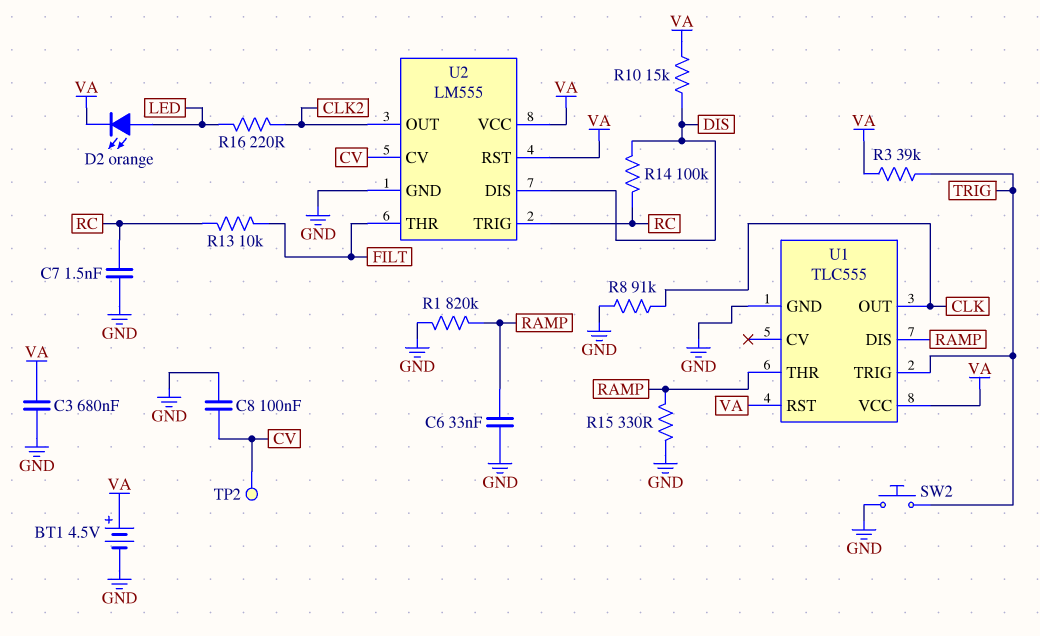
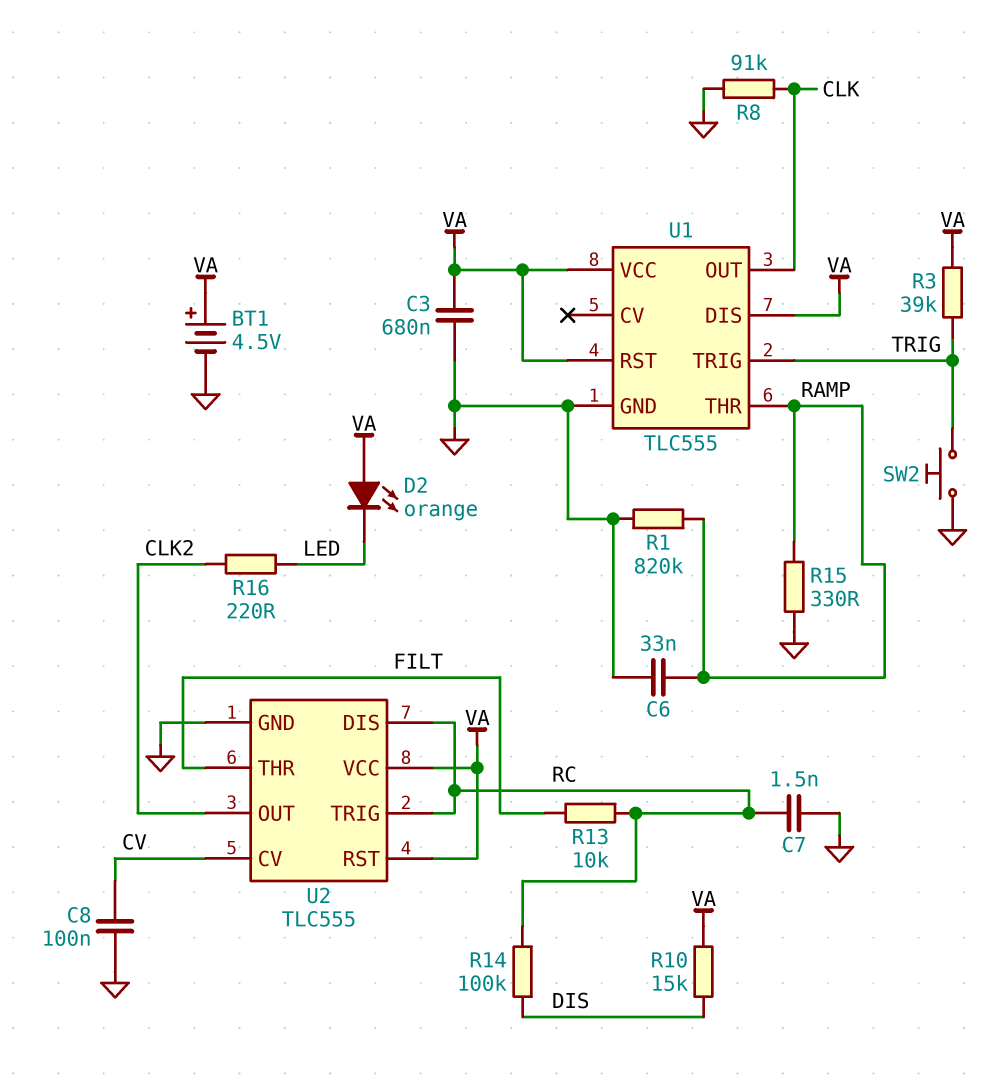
D2: LED orange (A LED, K VA) -> LED orange (A VA, K LED)
TP2: test point (CV) -> none
U1 pin DIS: RAMP -> VA
U2: LM555 -> TLC555
U2 pin DIS: DIS -> RC

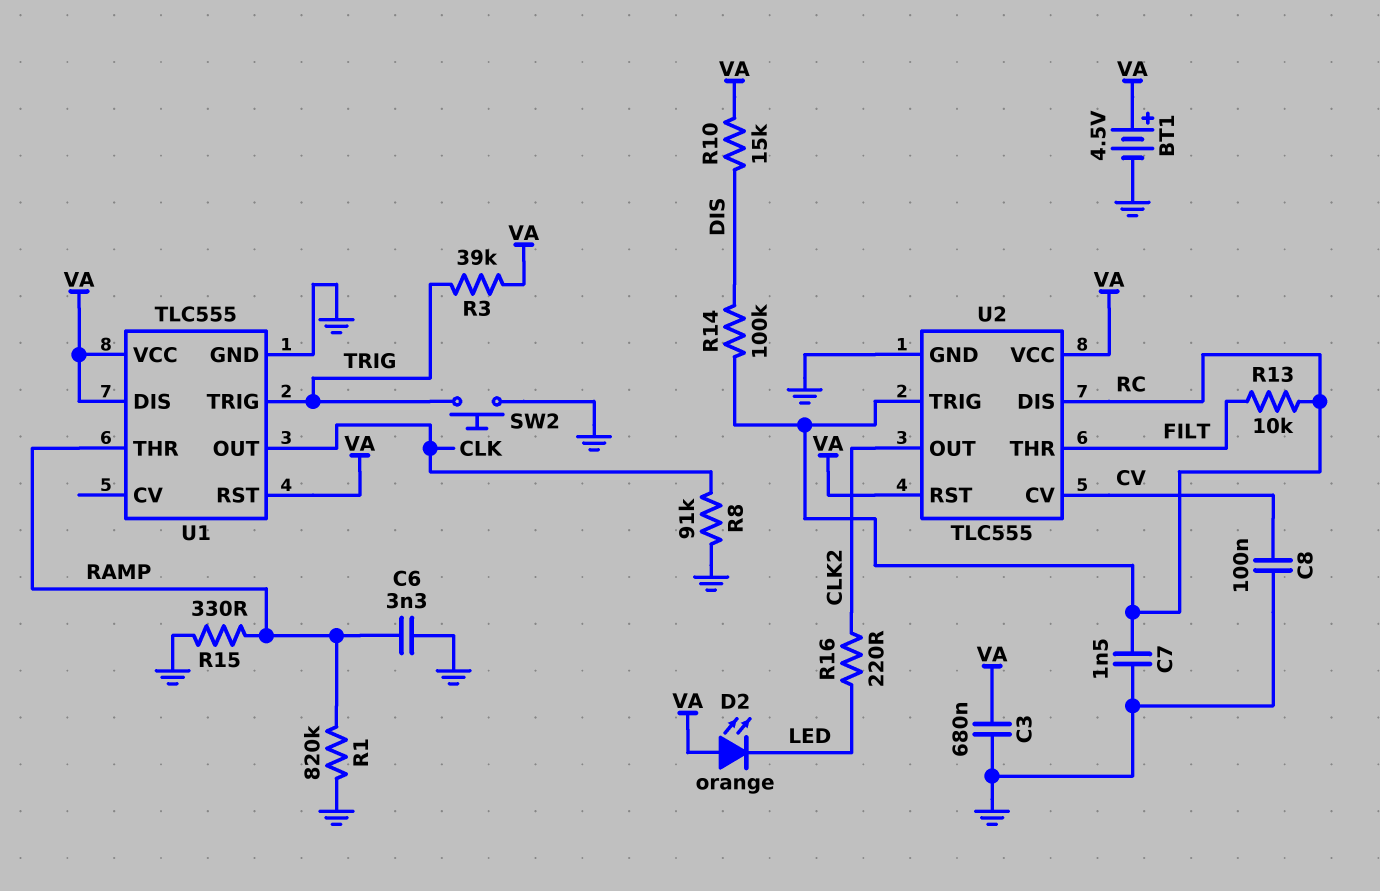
C6: 33nF (GND, RAMP) -> 3.3nF (GND, RAMP)

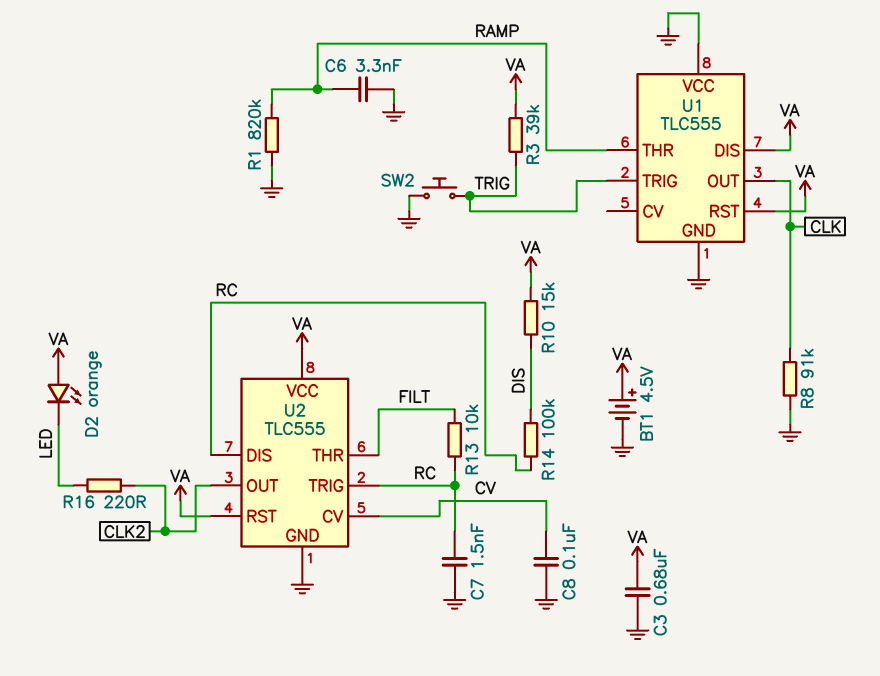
R15: 330 (GND, RAMP) -> none
U1 pin VCC: VA -> GND

